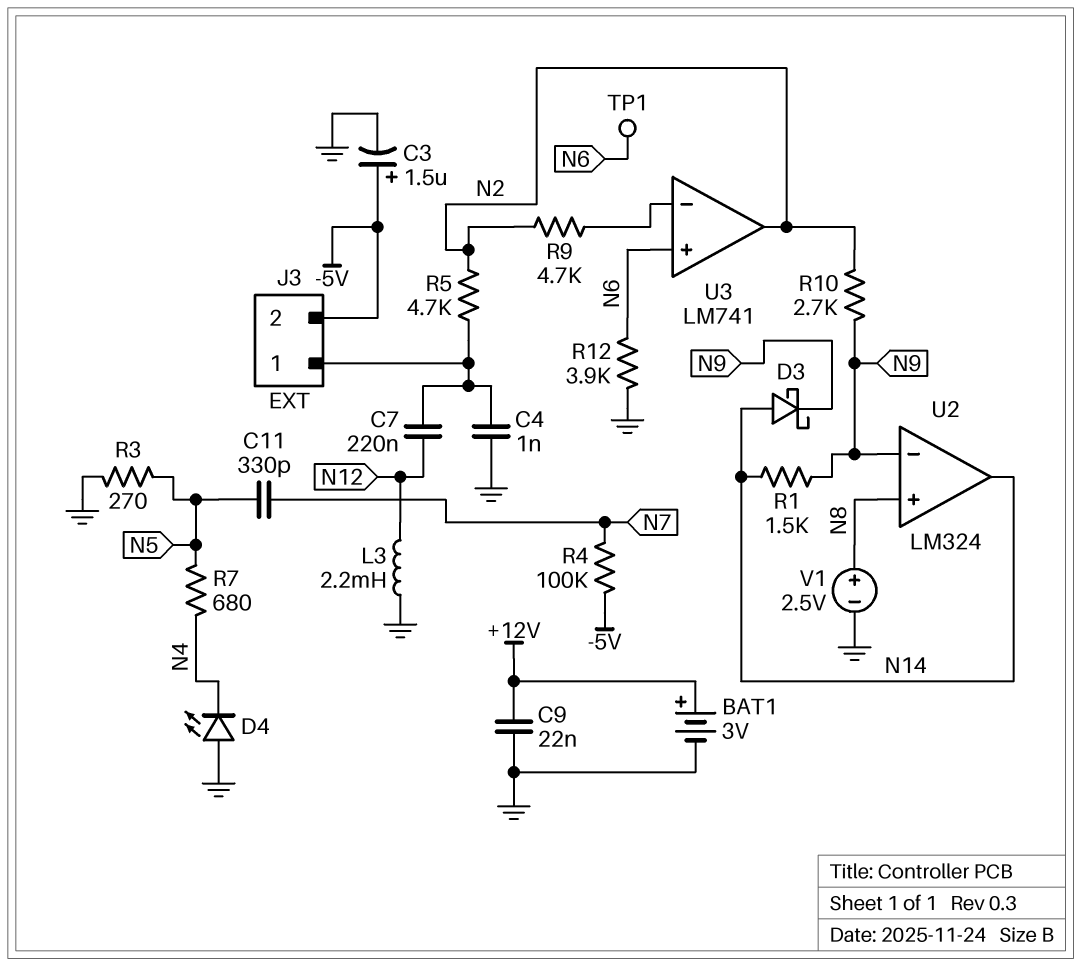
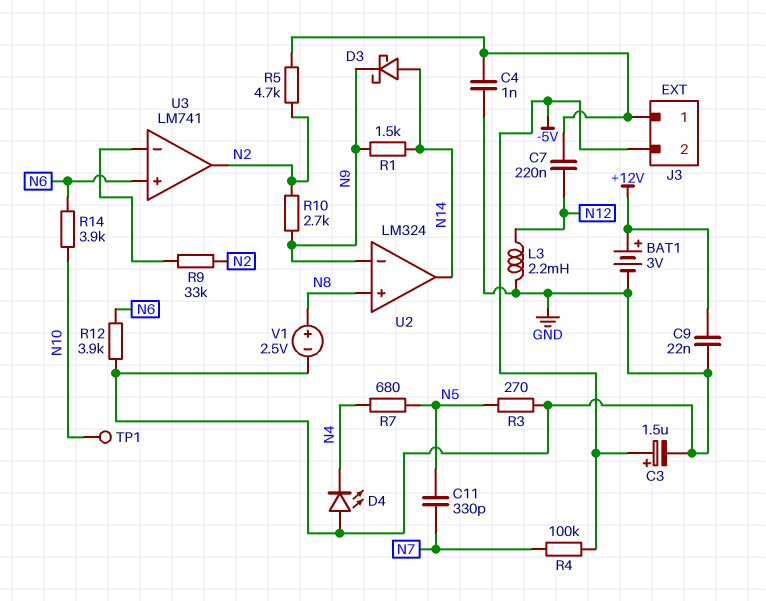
R9: 4.7k (N2, U3/in-) -> 33k (N2, U3/in-)
R14: none -> 3.9k (N6, N10)
TP1: test point (N6) -> test point (N10)

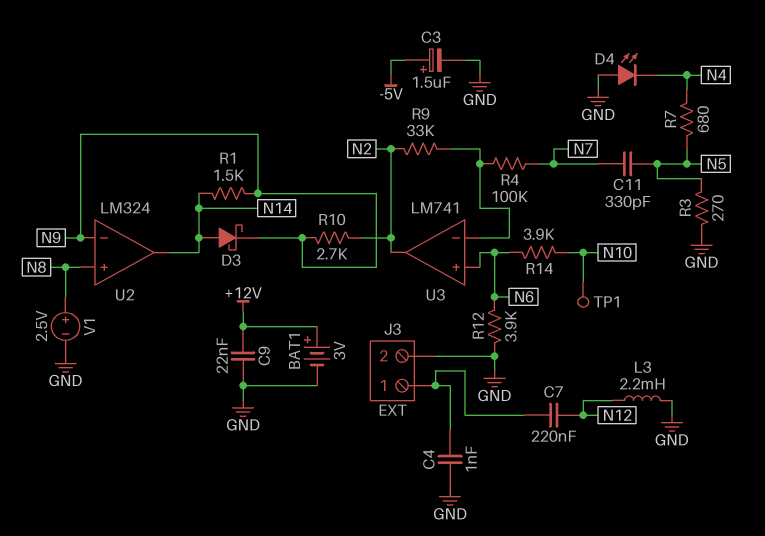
J3 pin 2: -5V -> GND
R4: 100k (-5V, N7) -> 100k (N7, U3/in-)
R5: 4.7k (J3/1, N2) -> none

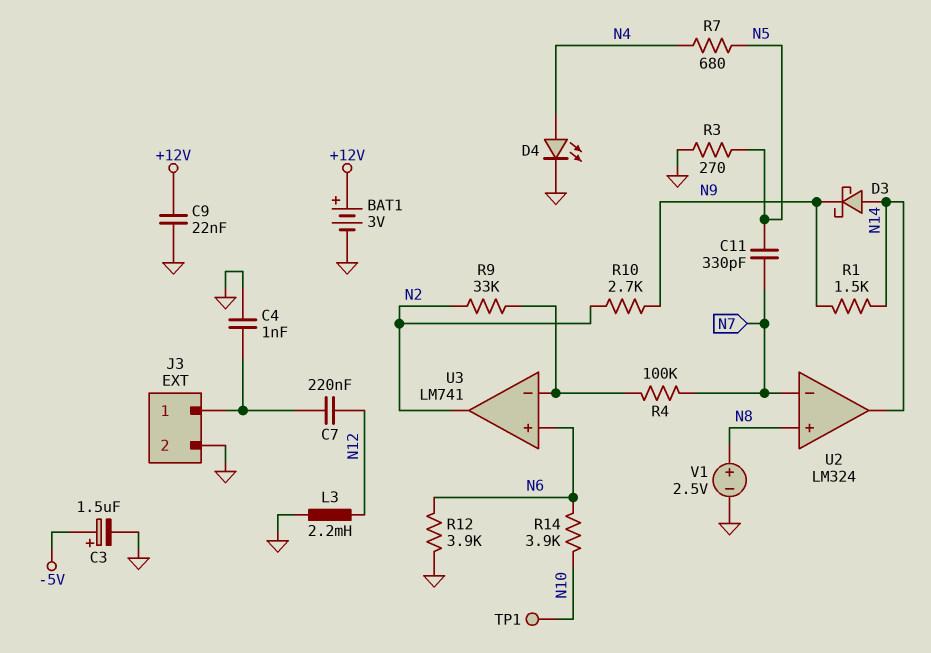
D4: LED (A GND, K N4) -> LED (A N4, K GND)
U2 pin in-: N9 -> N7

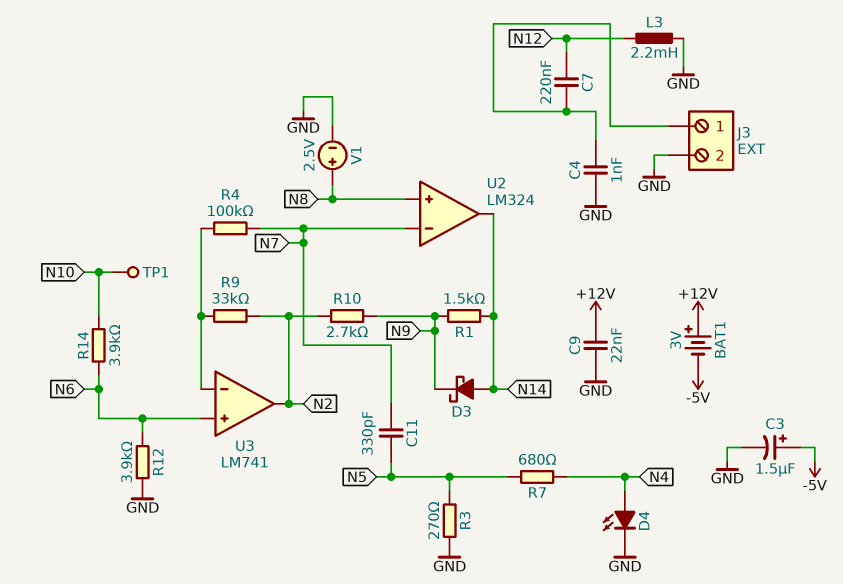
BAT1: 3V (plus +12V, minus GND) -> 3V (plus +12V, minus -5V)

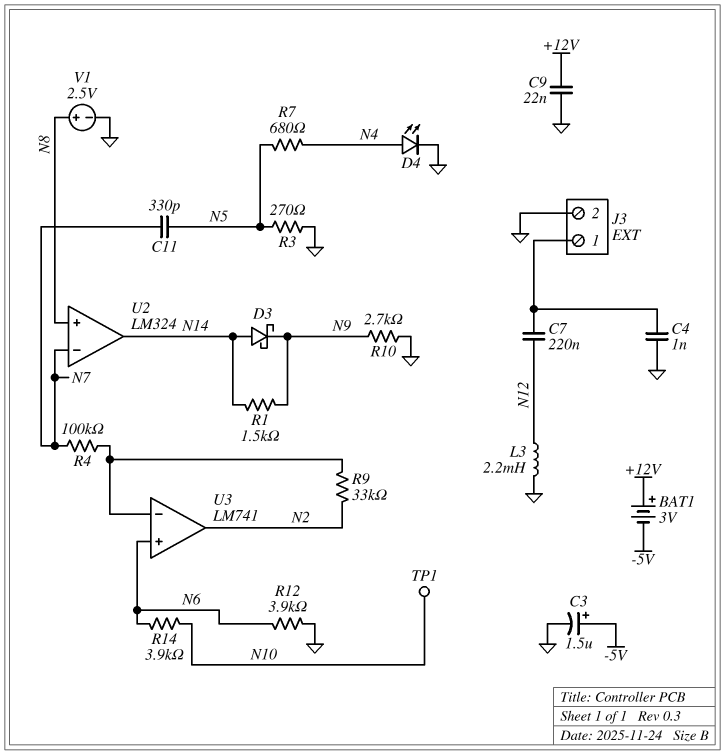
R10: 2.7k (N2, N9) -> 2.7k (GND, N9)

